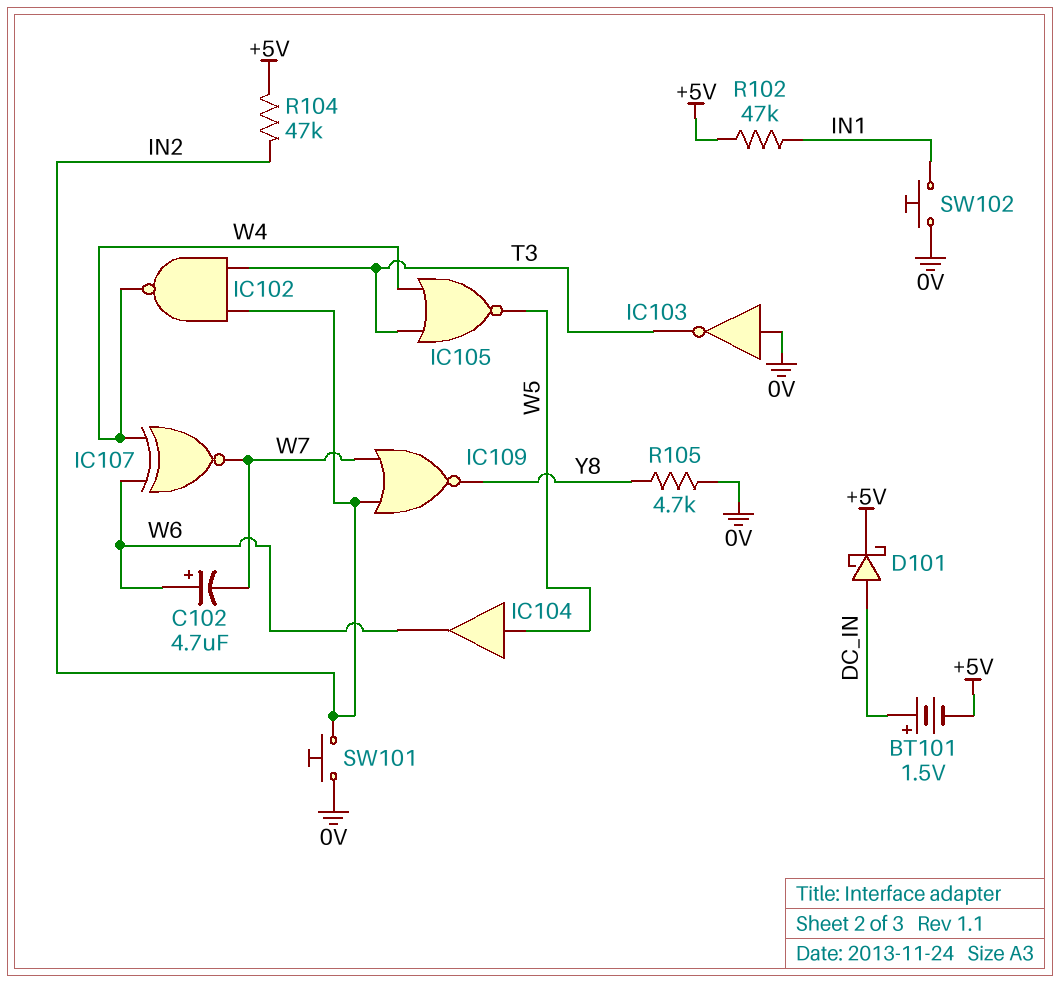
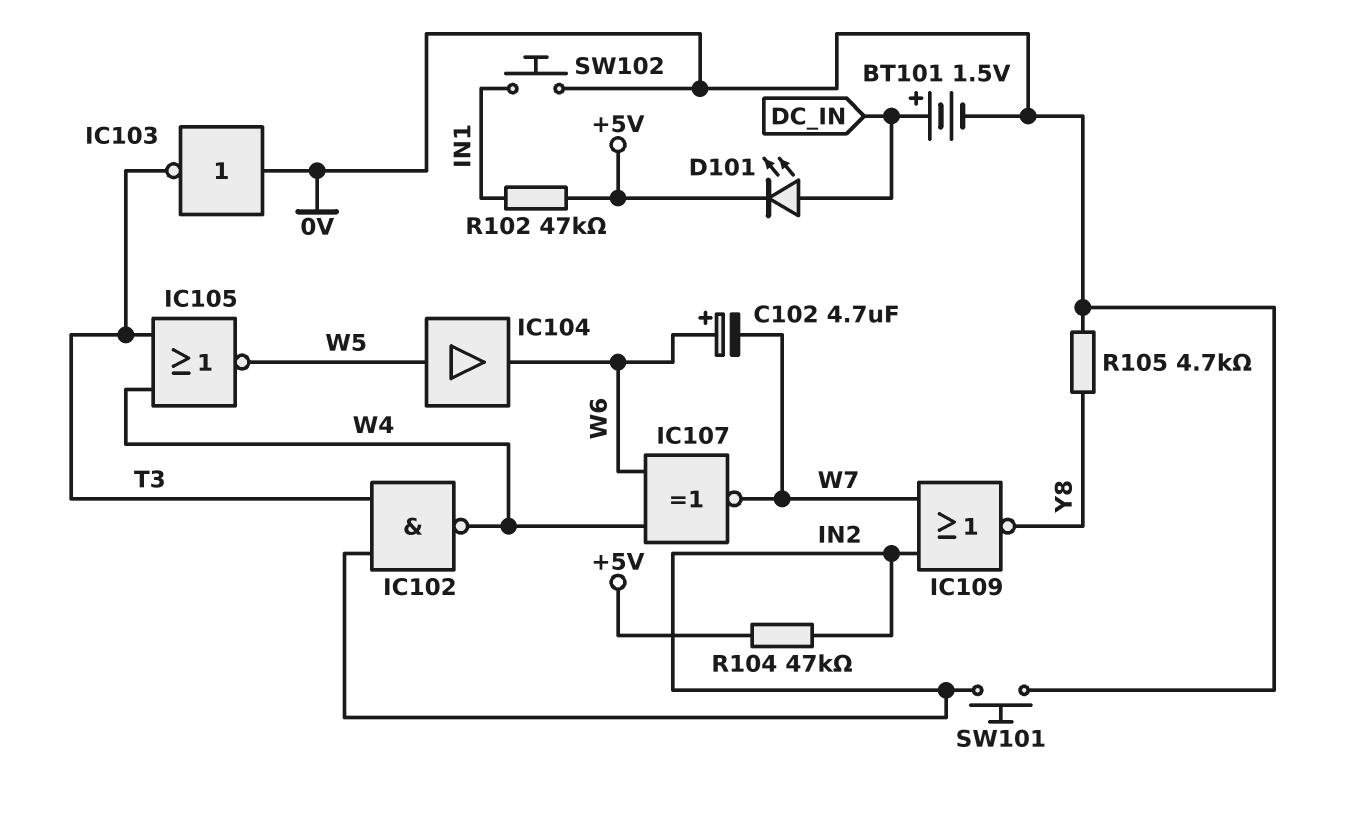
BT101: 1.5V (plus DC_IN, minus +5V) -> 1.5V (plus DC_IN, minus 0V)
D101: schottky (A DC_IN, K +5V) -> LED (A DC_IN, K +5V)

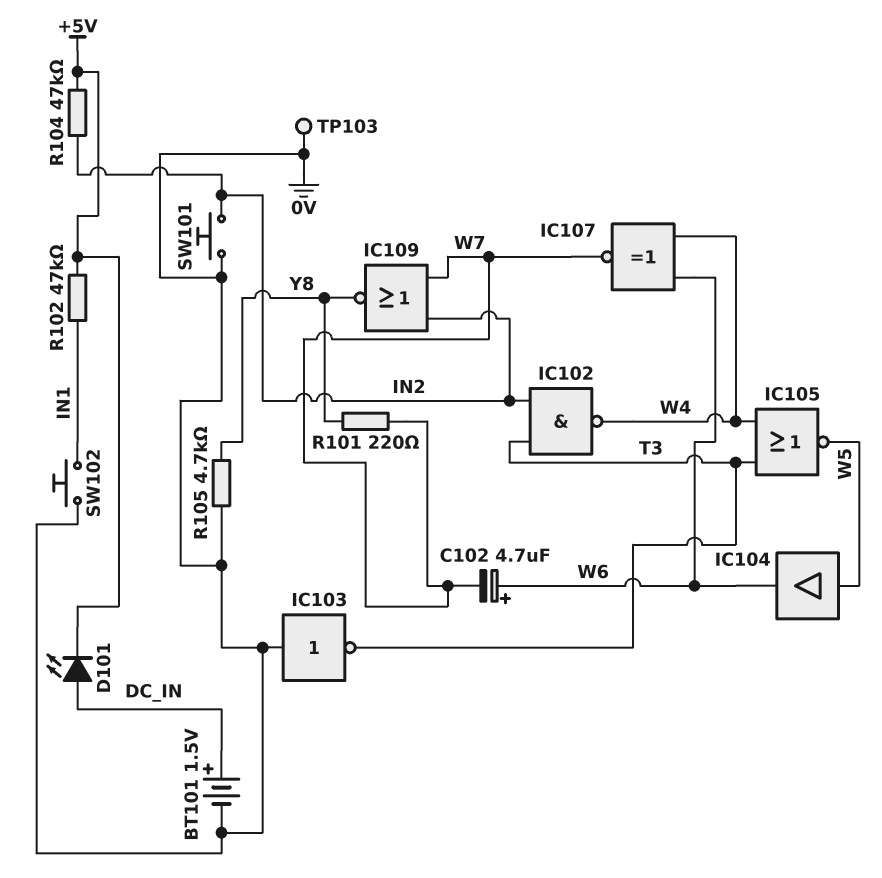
R101: none -> 220 (W7, Y8)
TP103: none -> test point (0V)

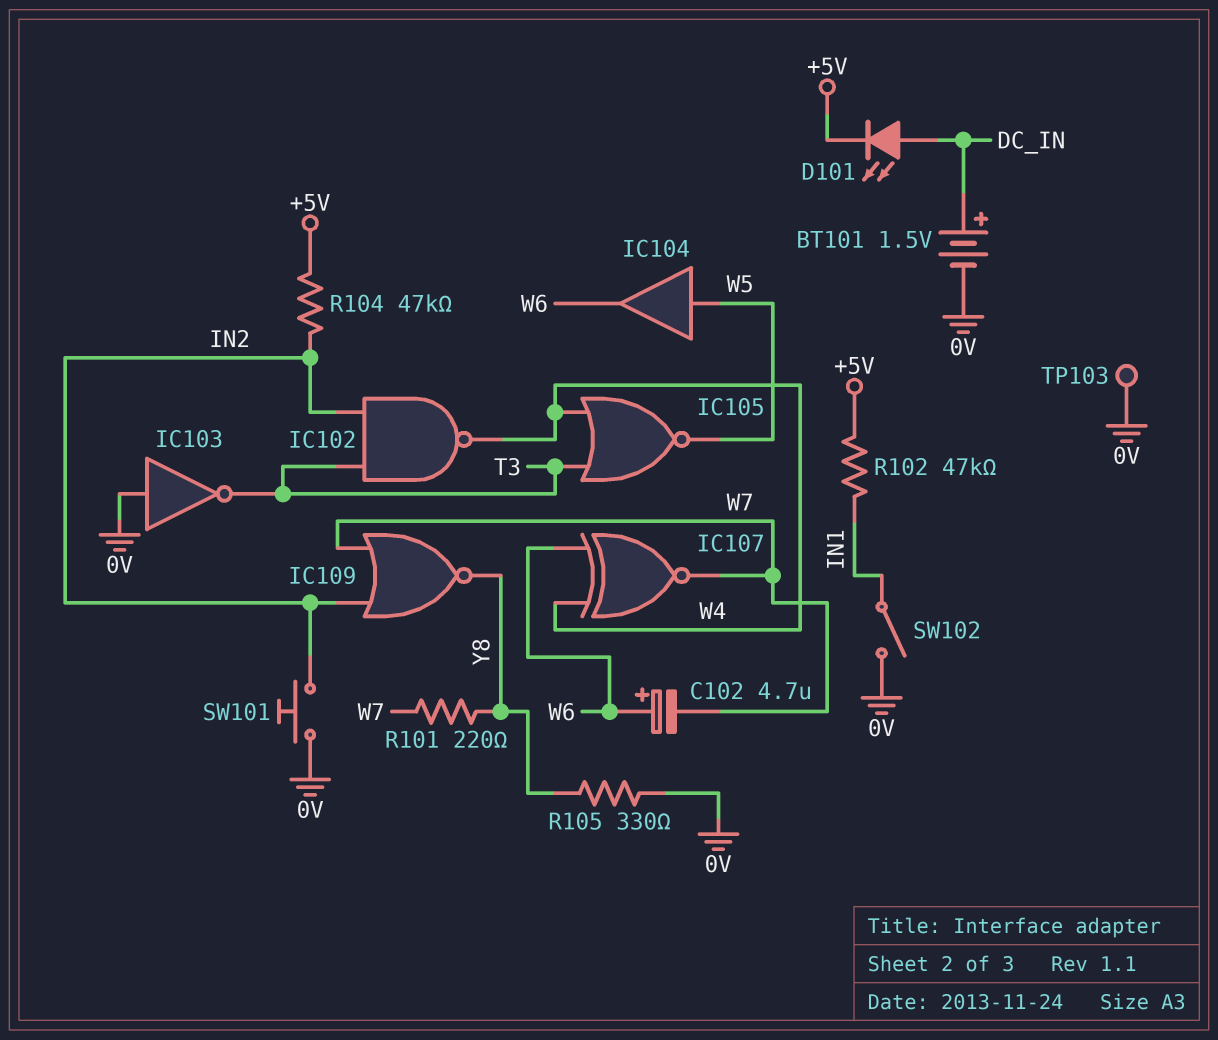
R105: 4.7k (0V, Y8) -> 330 (0V, Y8)
SW102: button (0V, IN1) -> switch (0V, IN1)

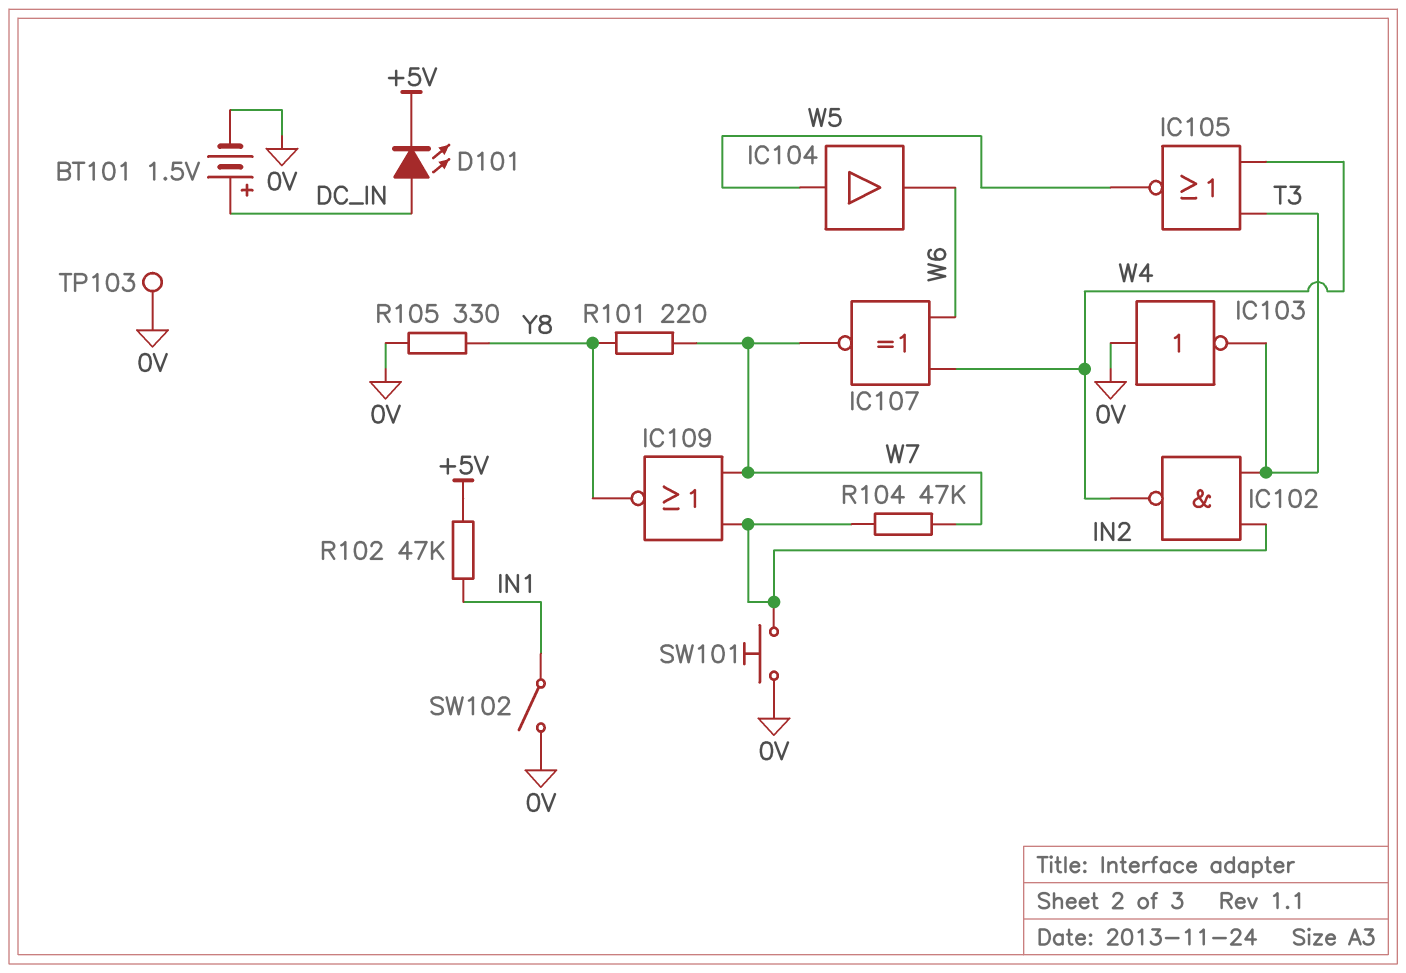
C102: 4.7uF (plus W6, minus W7) -> none
R104: 47k (+5V, IN2) -> 47k (IN2, W7)

